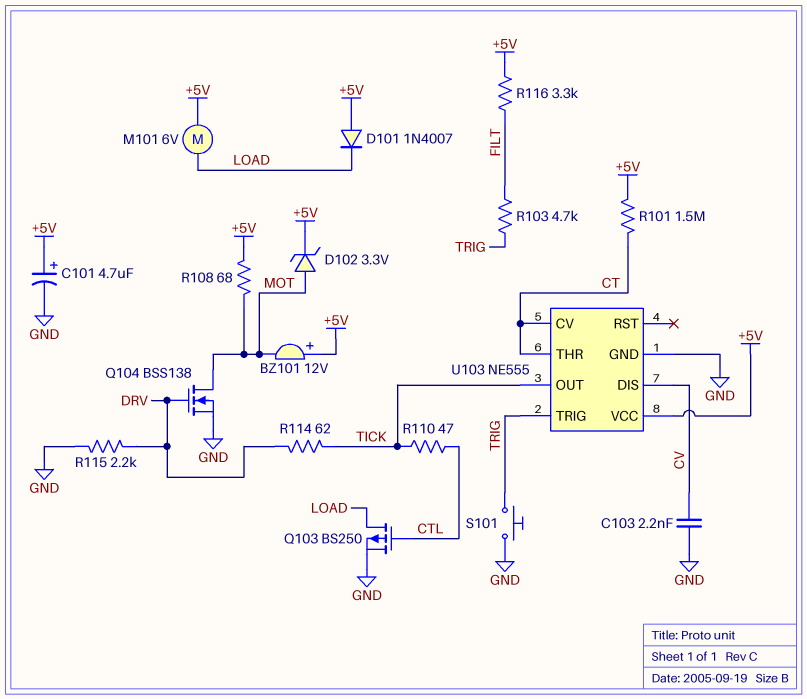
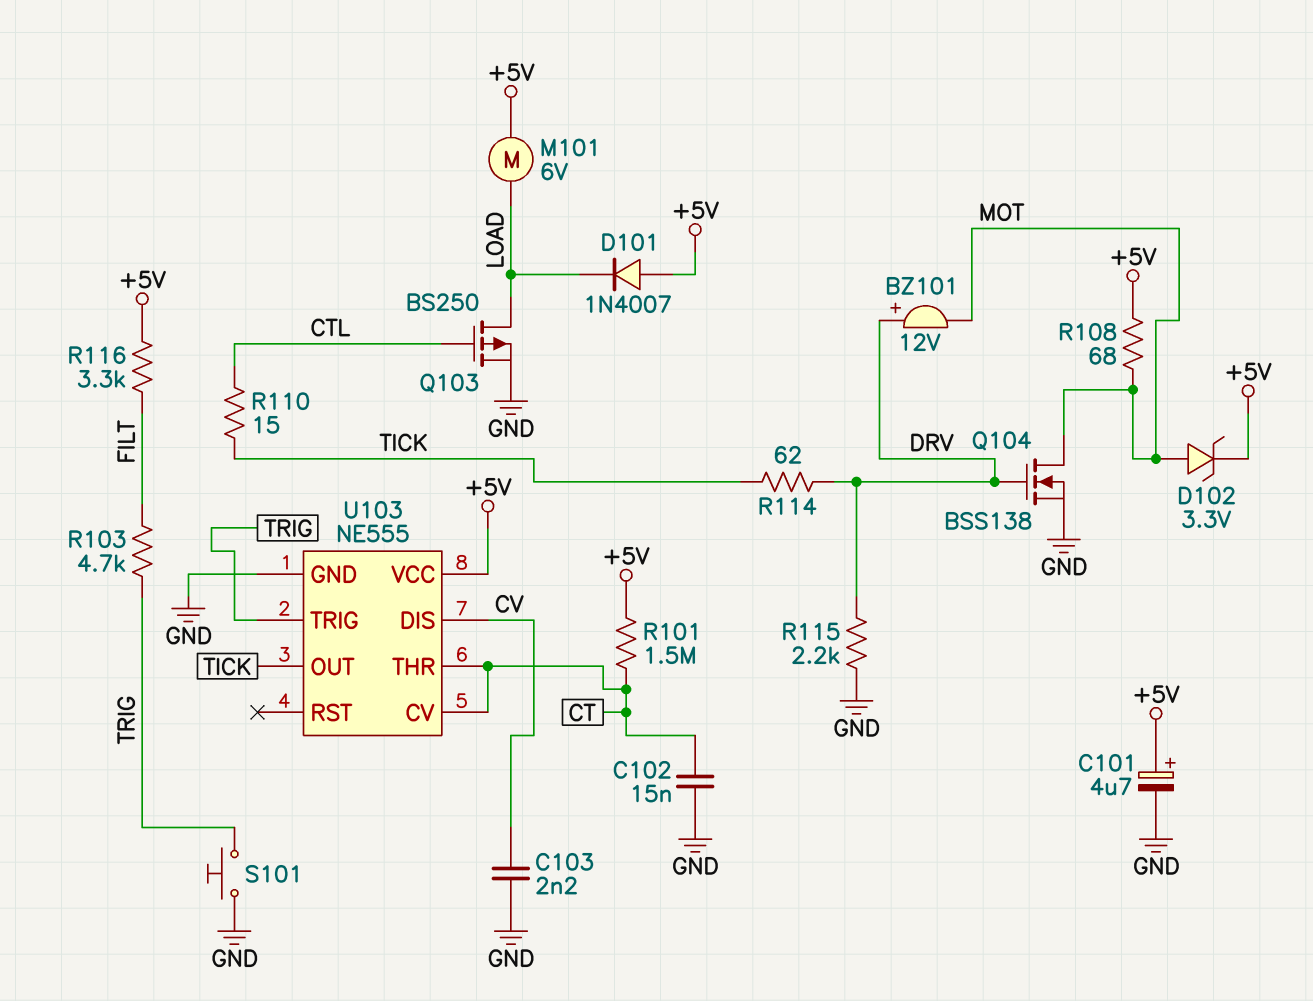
BZ101: buzzer 12V (plus +5V, minus MOT) -> buzzer 12V (plus DRV, minus MOT)
C102: none -> 15nF (CT, GND)
R110: 47 (CTL, TICK) -> 15 (CTL, TICK)

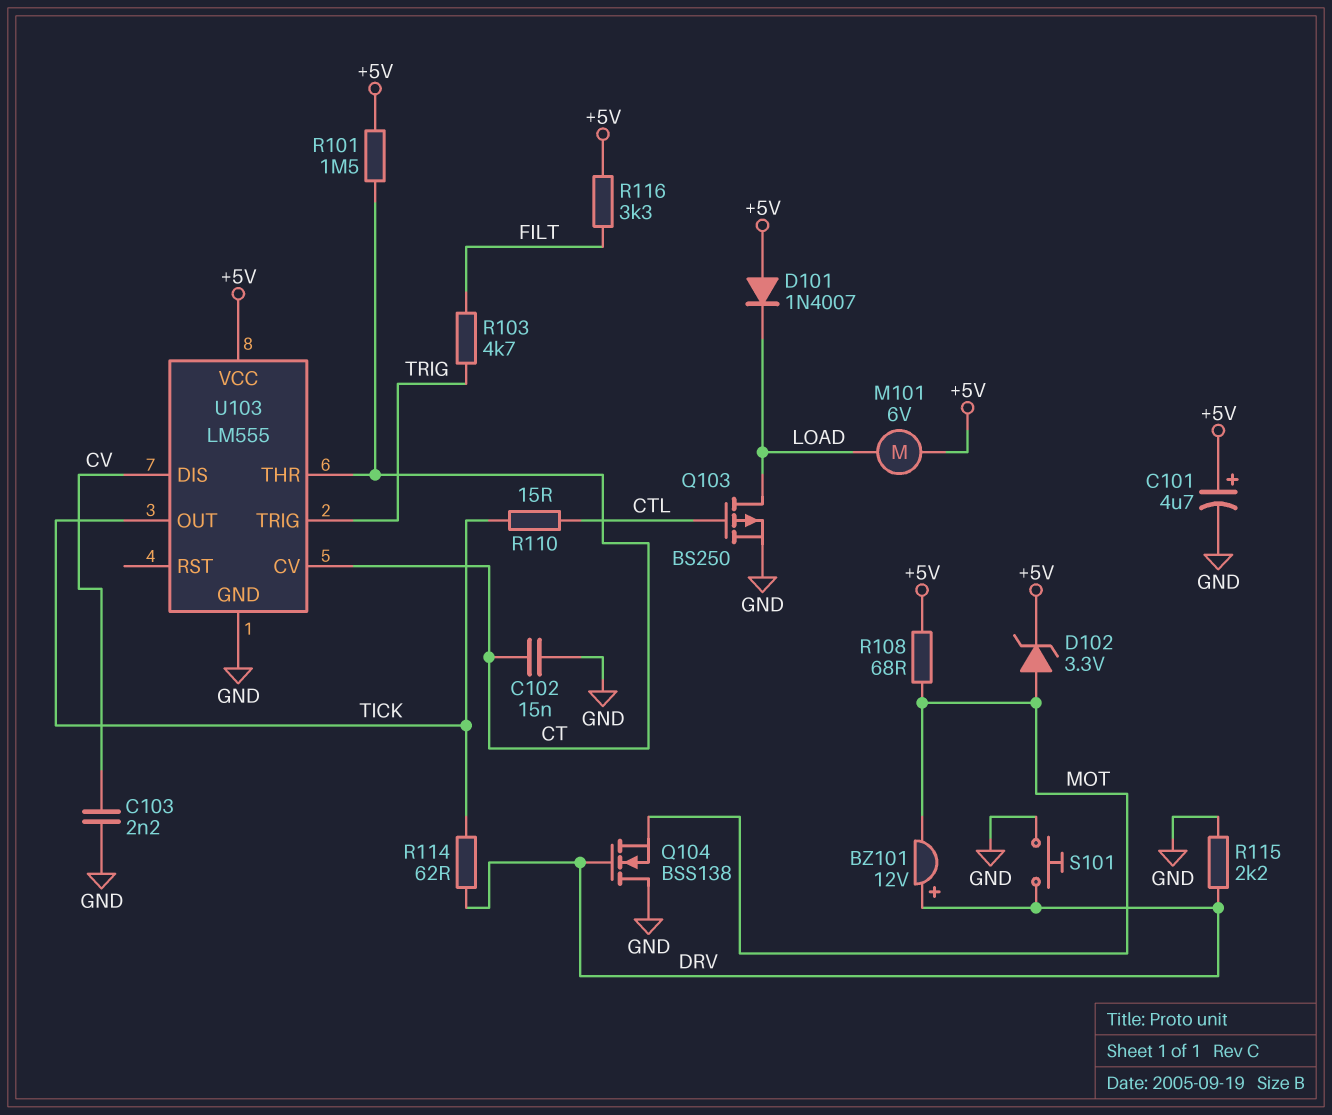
Q104: NMOS BSS138 (G DRV, D MOT, S GND) -> NMOS BSS138 (G DRV, D GND, S MOT)
S101: button (GND, TRIG) -> button (DRV, GND)
U103: NE555 -> LM555

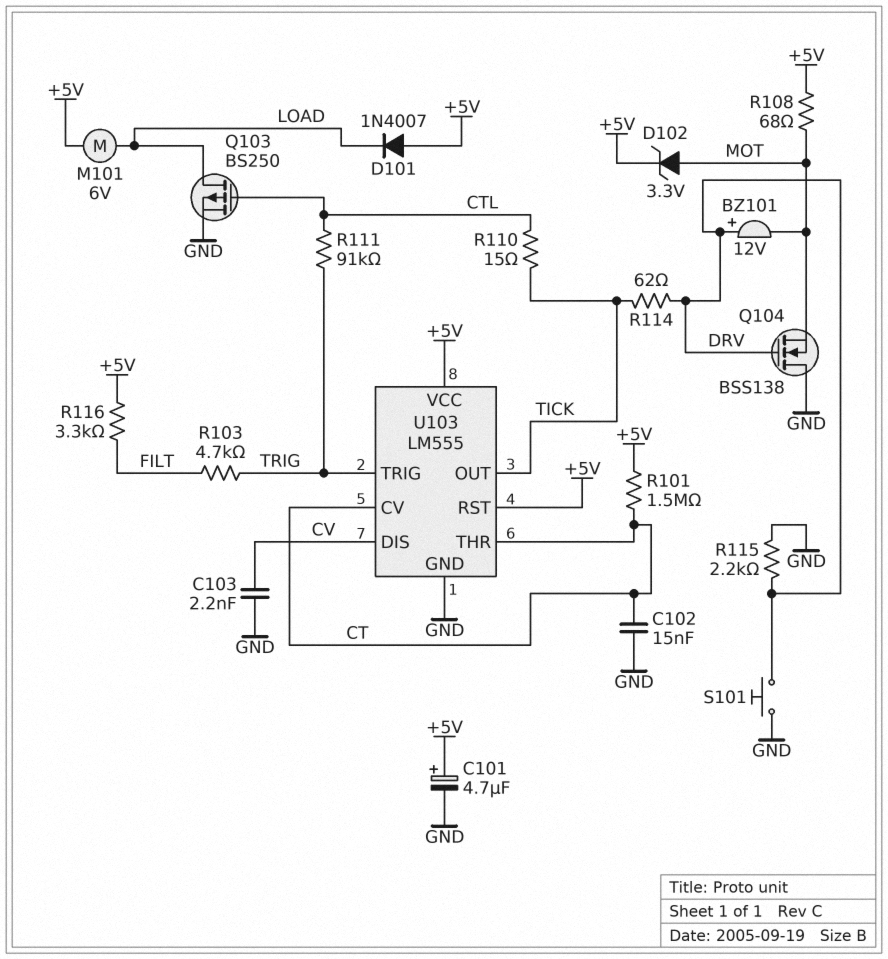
R111: none -> 91k (CTL, TRIG)
U103 pin RST: none -> +5V

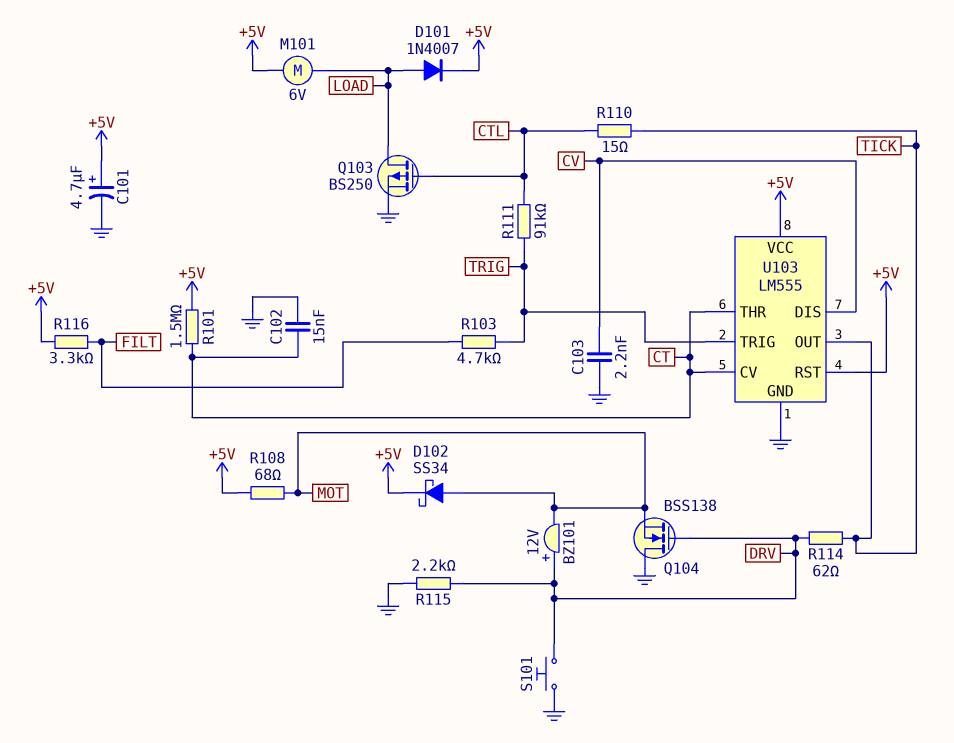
D101: diode 1N4007 (A +5V, K LOAD) -> diode 1N4007 (A LOAD, K +5V)
D102: zener 3.3V (A MOT, K +5V) -> schottky SS34 (A MOT, K +5V)

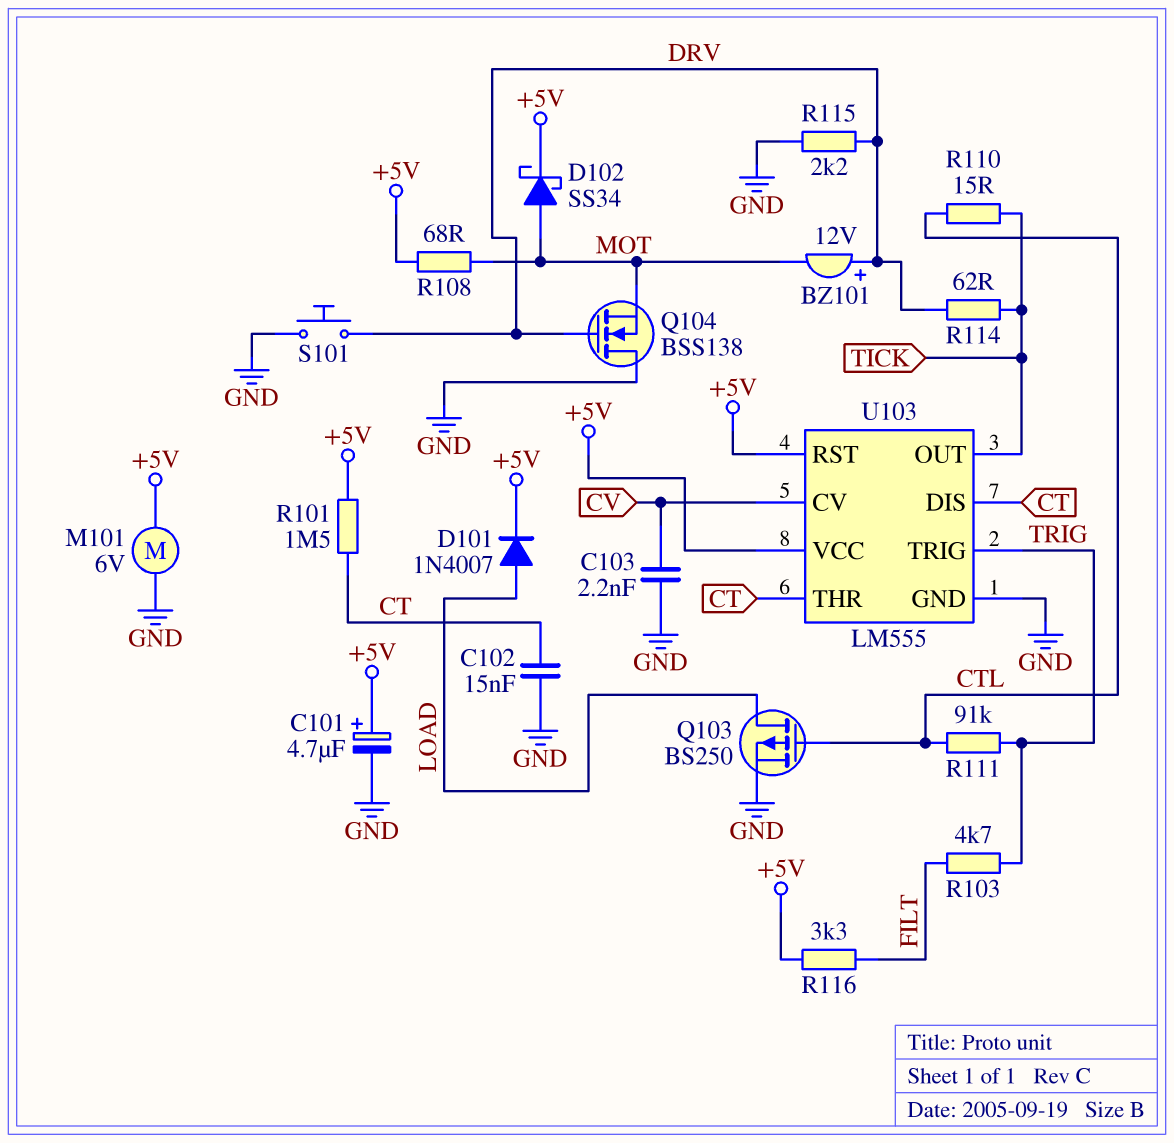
M101: motor 6V (+5V, LOAD) -> motor 6V (+5V, GND)
U103 pin CV: CT -> CV
U103 pin DIS: CV -> CT

